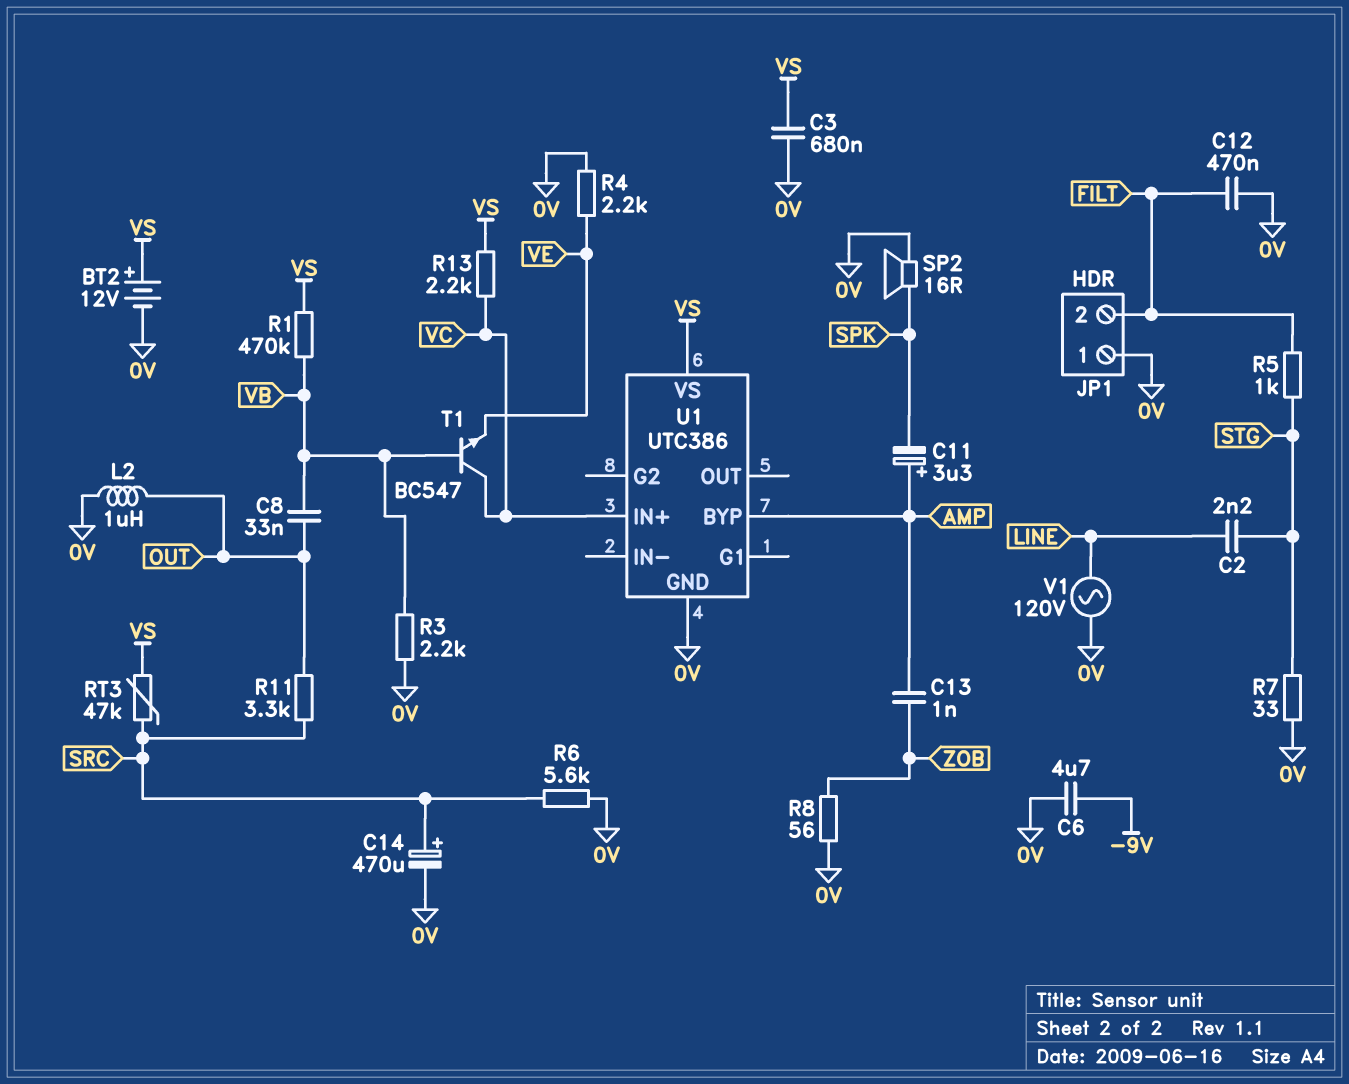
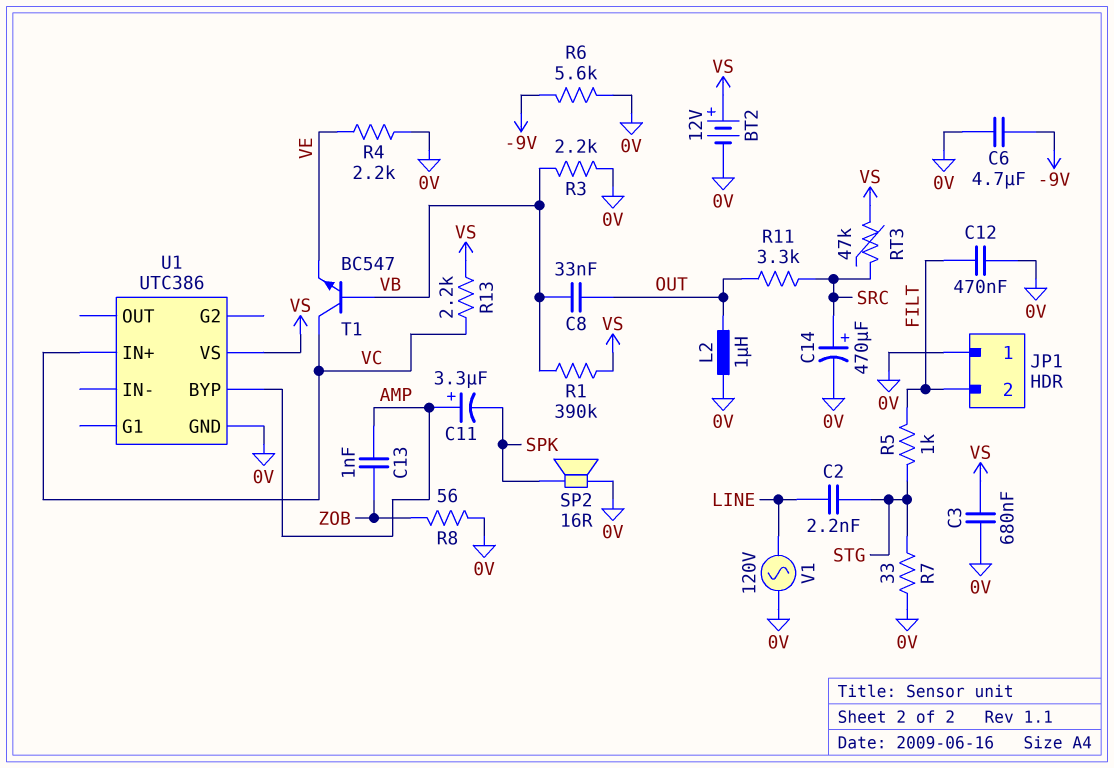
R1: 470k (VB, VS) -> 390k (VB, VS)
R6: 5.6k (0V, SRC) -> 5.6k (-9V, 0V)

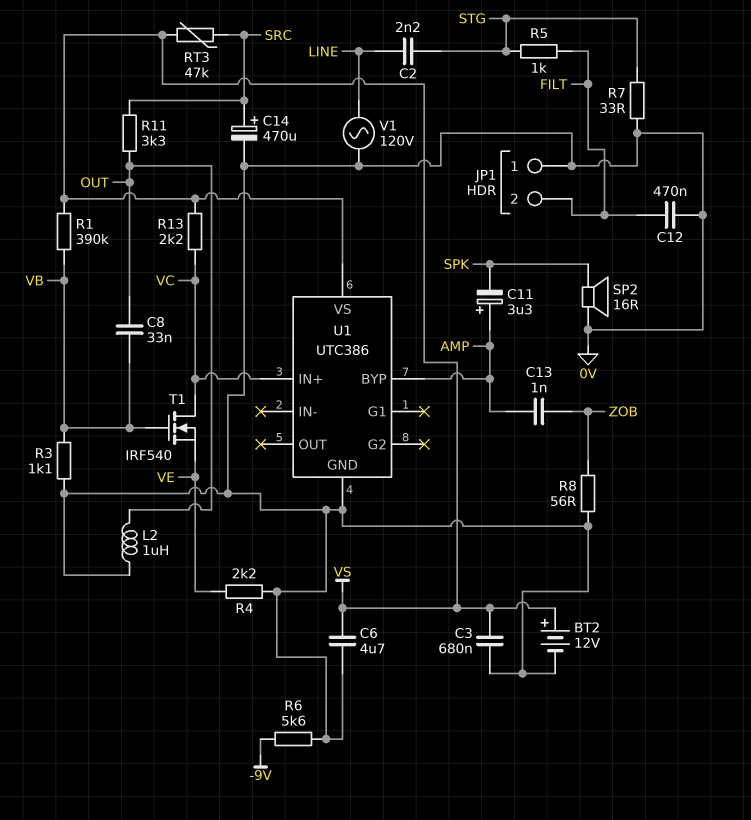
C6: 4.7uF (-9V, 0V) -> 4.7uF (0V, VS)
R3: 2.2k (0V, VB) -> 1.1k (0V, VB)
T1: NPN BC547 (B VB, C VC, E VE) -> NMOS IRF540 (G VB, D VC, S VE)

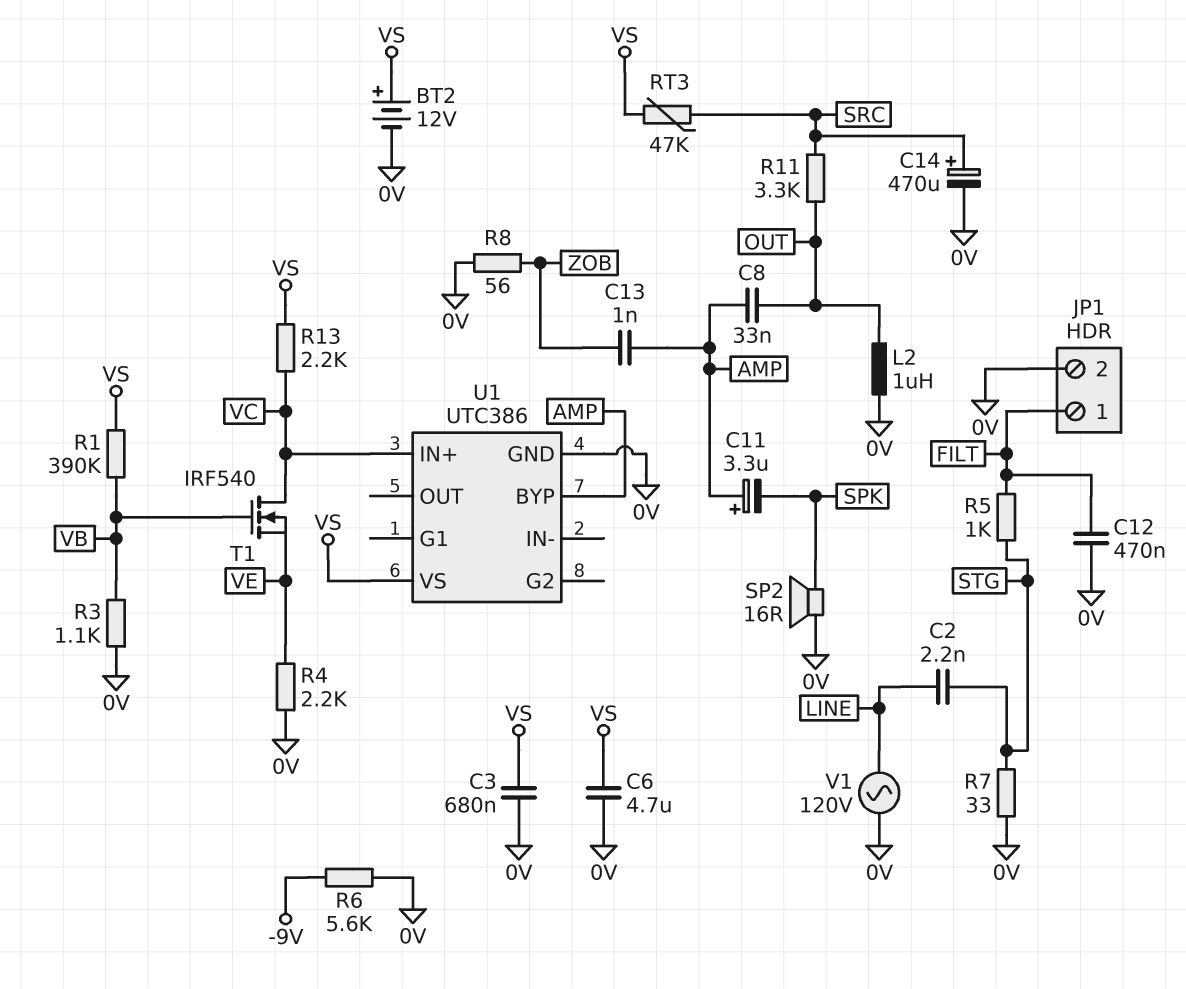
C8: 33nF (OUT, VB) -> 33nF (AMP, OUT)
JP1 pin 1: 0V -> FILT
JP1 pin 2: FILT -> 0V

